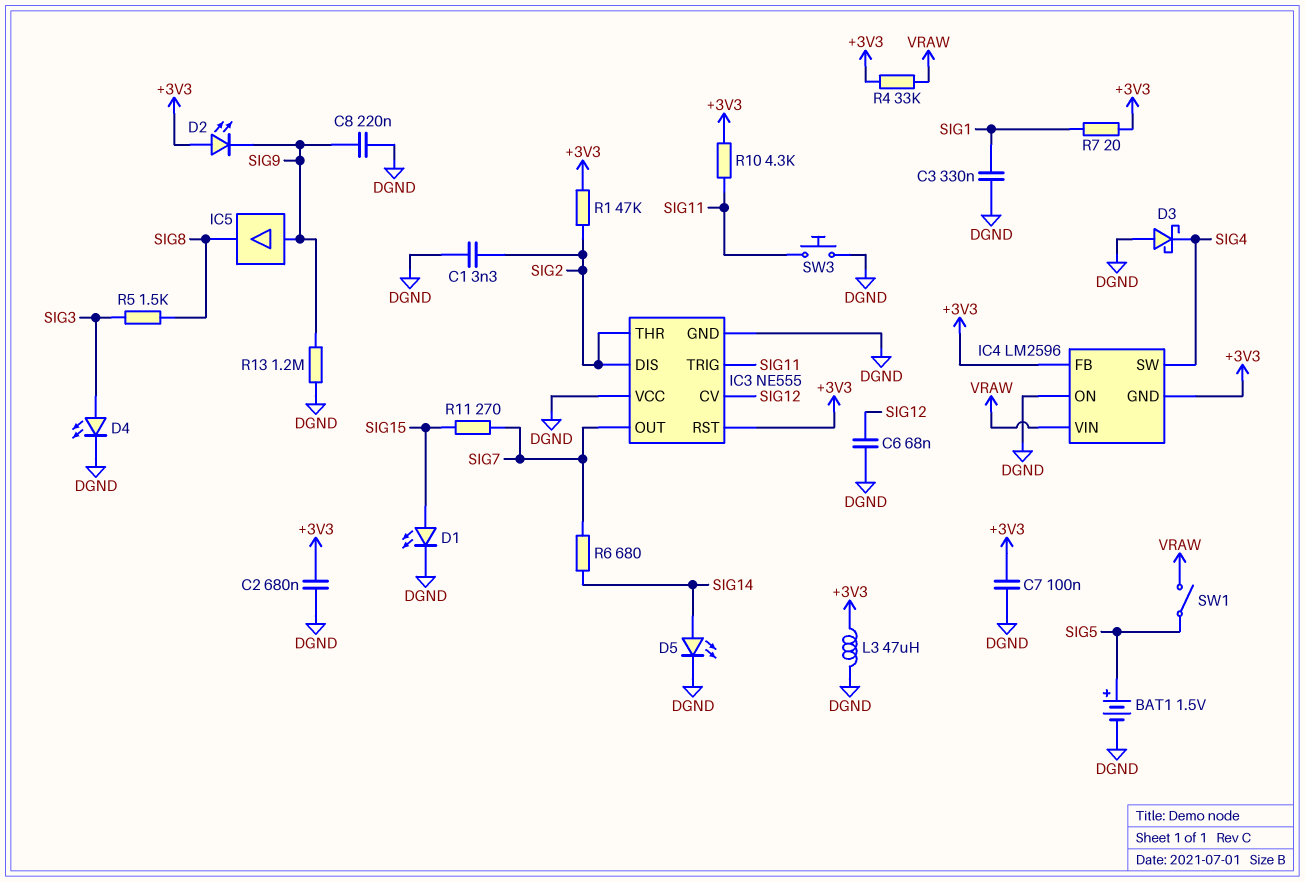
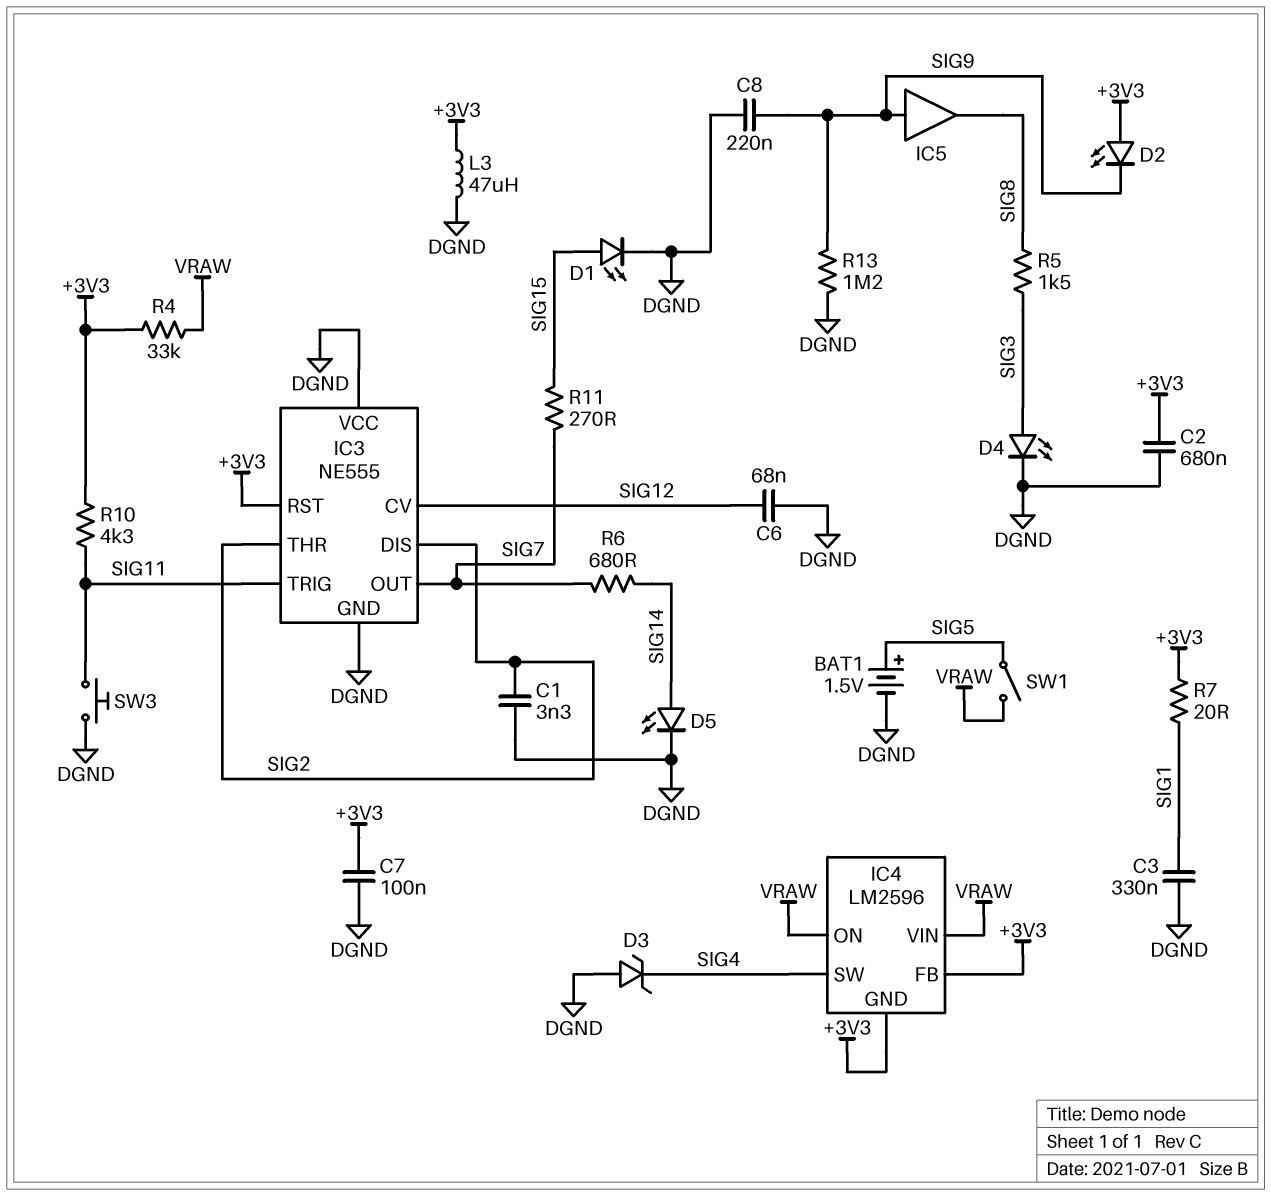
D3: schottky (A DGND, K SIG4) -> zener (A DGND, K SIG4)
IC4 pin ON: DGND -> VRAW
R1: 47k (+3V3, SIG2) -> none

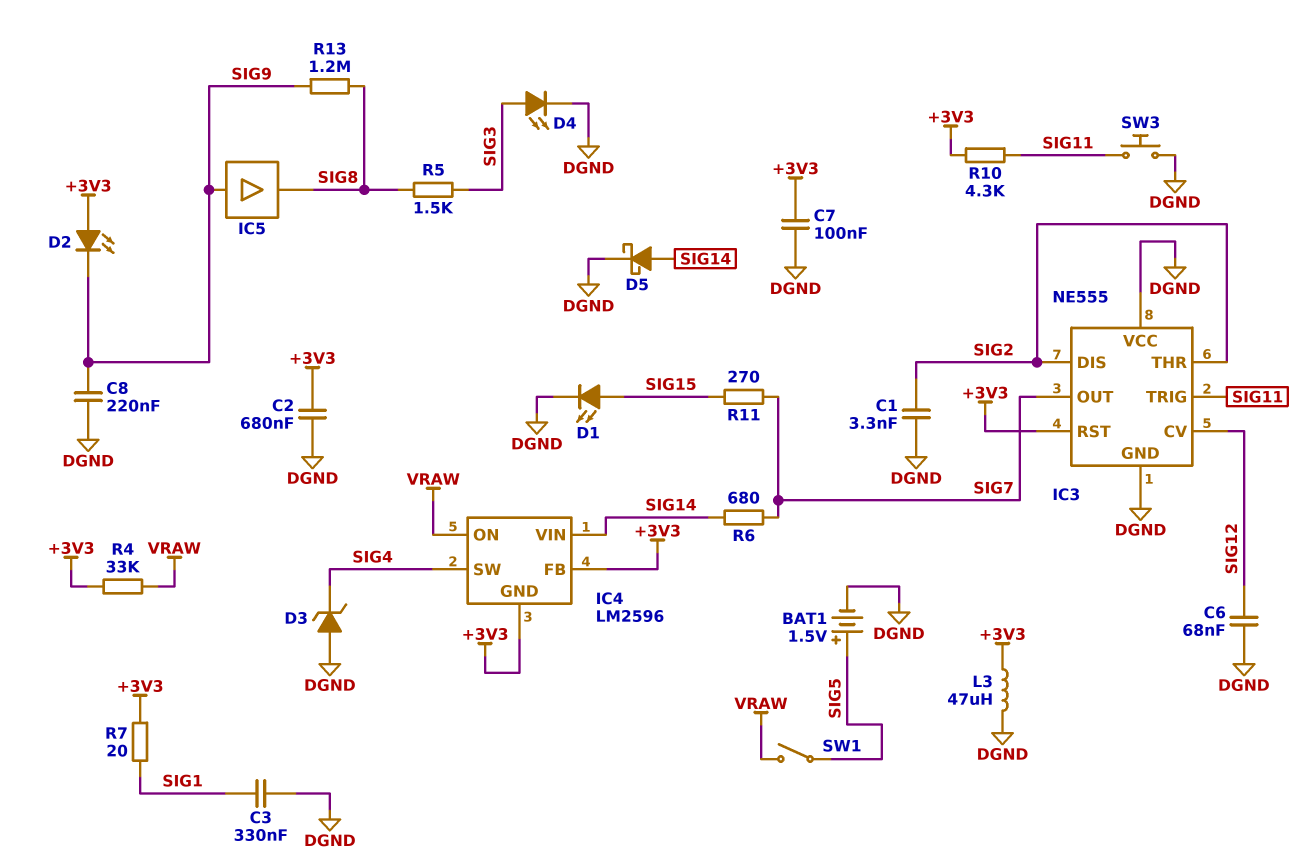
D5: LED (A SIG14, K DGND) -> schottky (A SIG14, K DGND)
IC4 pin VIN: VRAW -> SIG14
R13: 1.2M (DGND, SIG9) -> 1.2M (SIG8, SIG9)

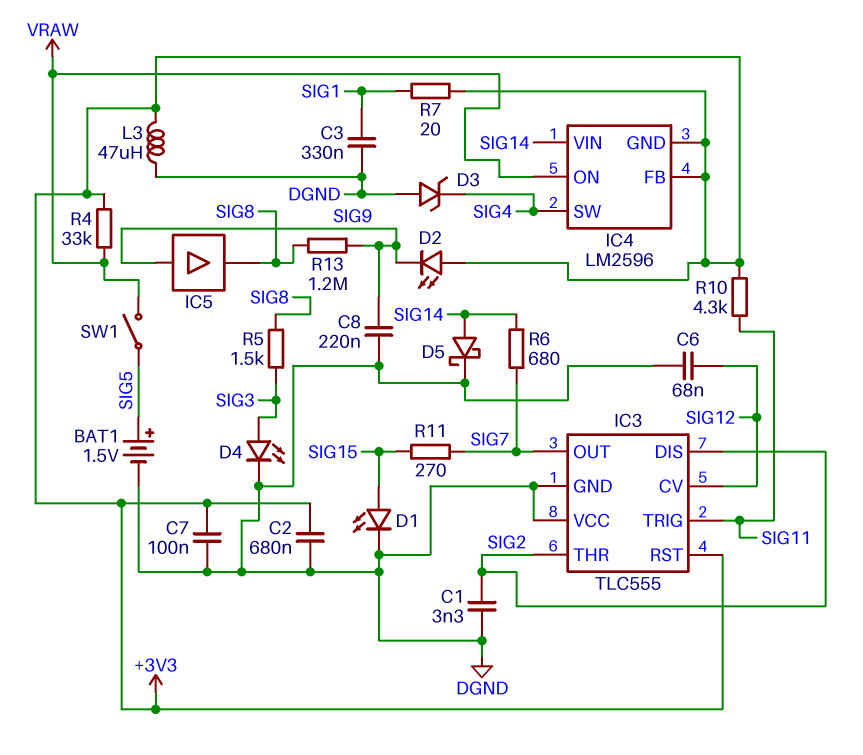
IC3: NE555 -> TLC555
SW3: button (DGND, SIG11) -> none

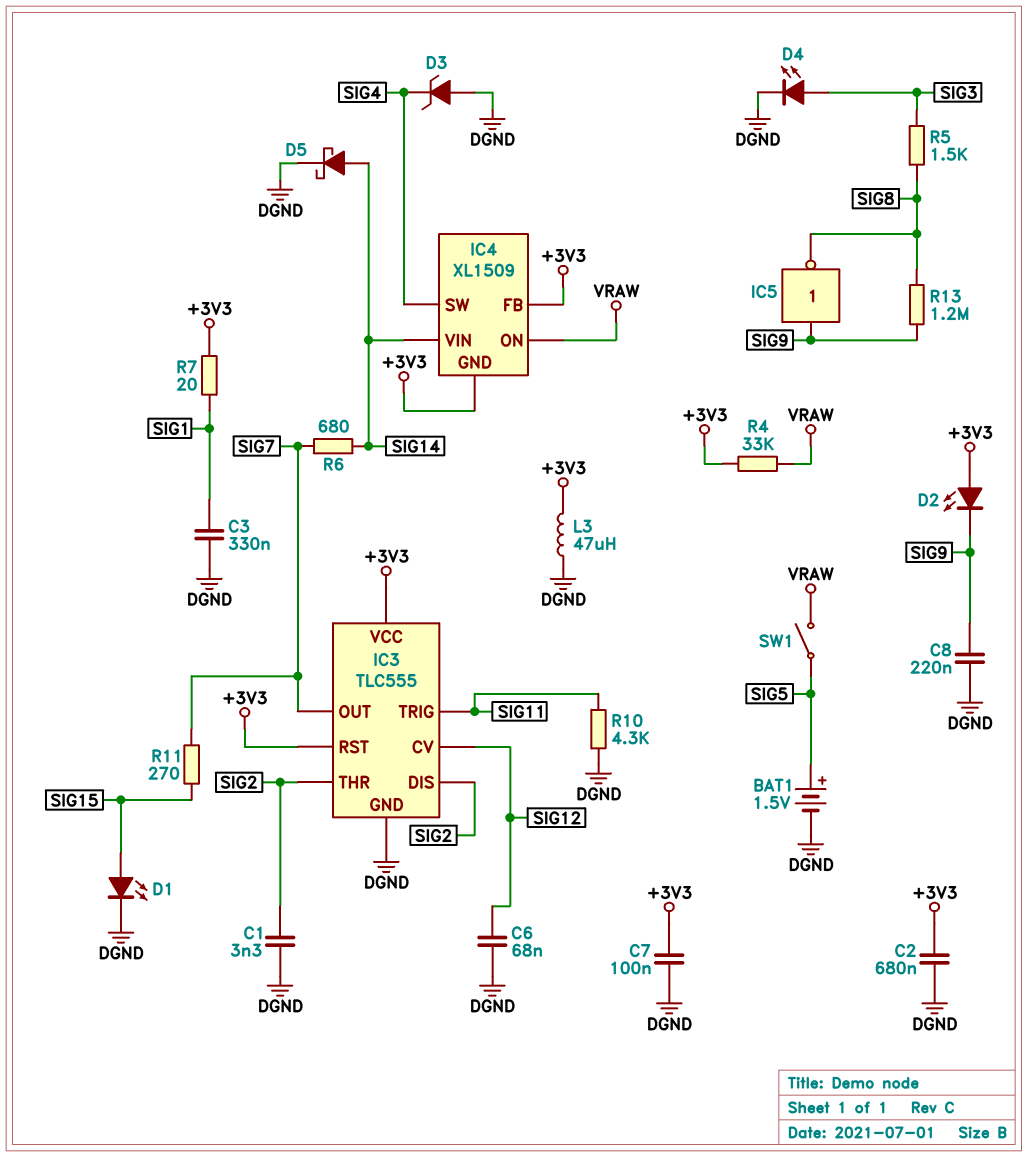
IC3 pin VCC: DGND -> +3V3
IC4: LM2596 -> XL1509
IC5: buffer (in SIG9, out SIG8) -> NOT (in SIG9, out SIG8)
R10: 4.3k (+3V3, SIG11) -> 4.3k (DGND, SIG11)

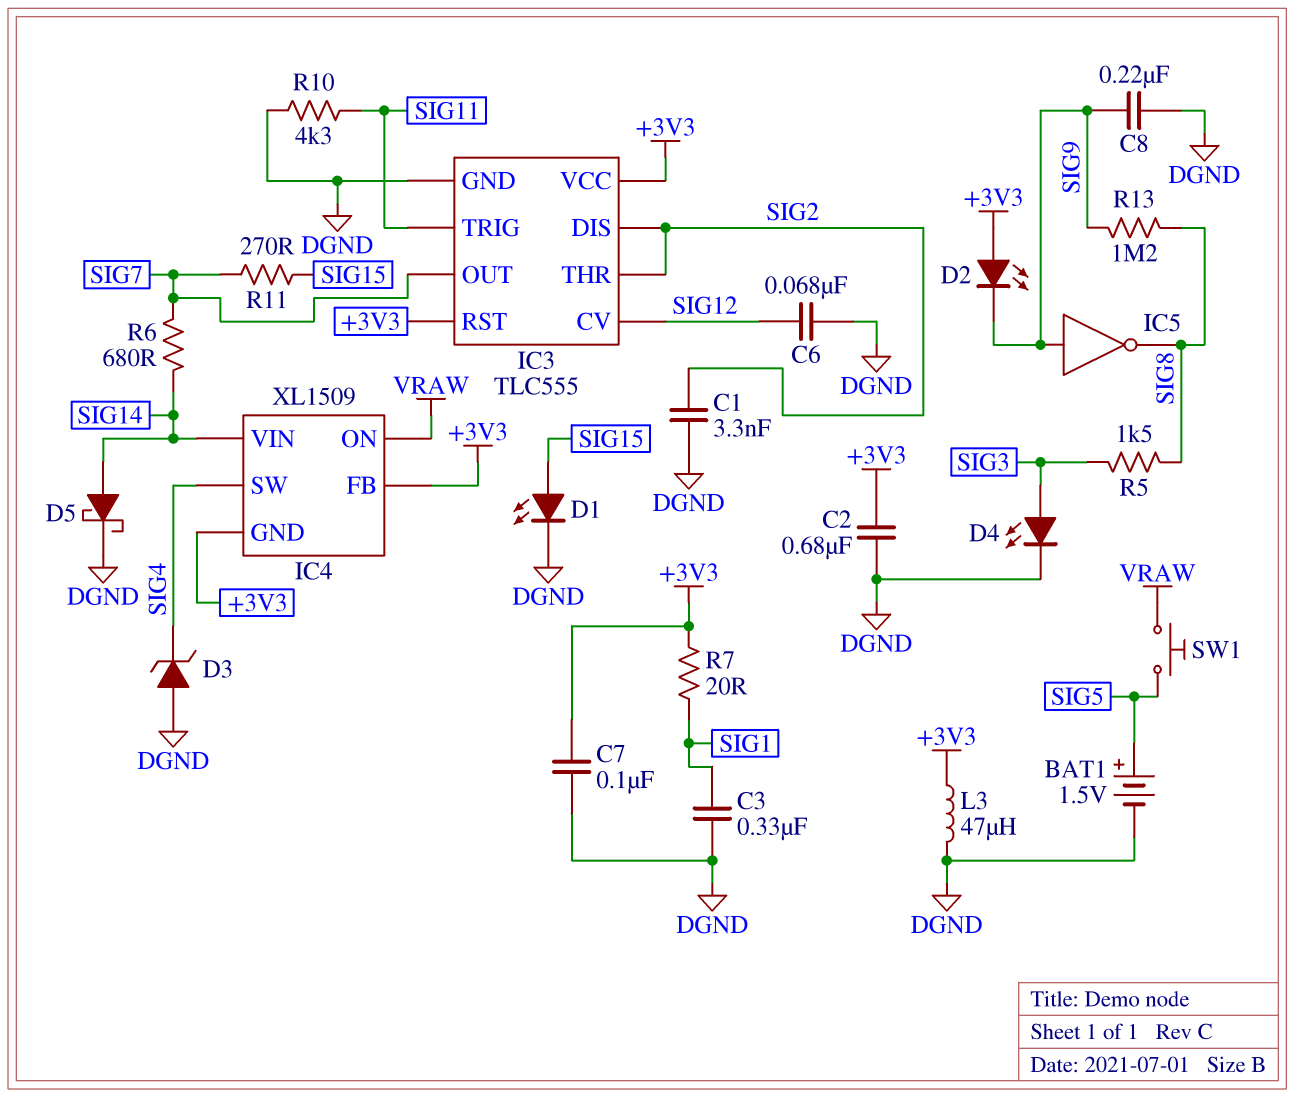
R4: 33k (+3V3, VRAW) -> none
SW1: switch (SIG5, VRAW) -> button (SIG5, VRAW)

